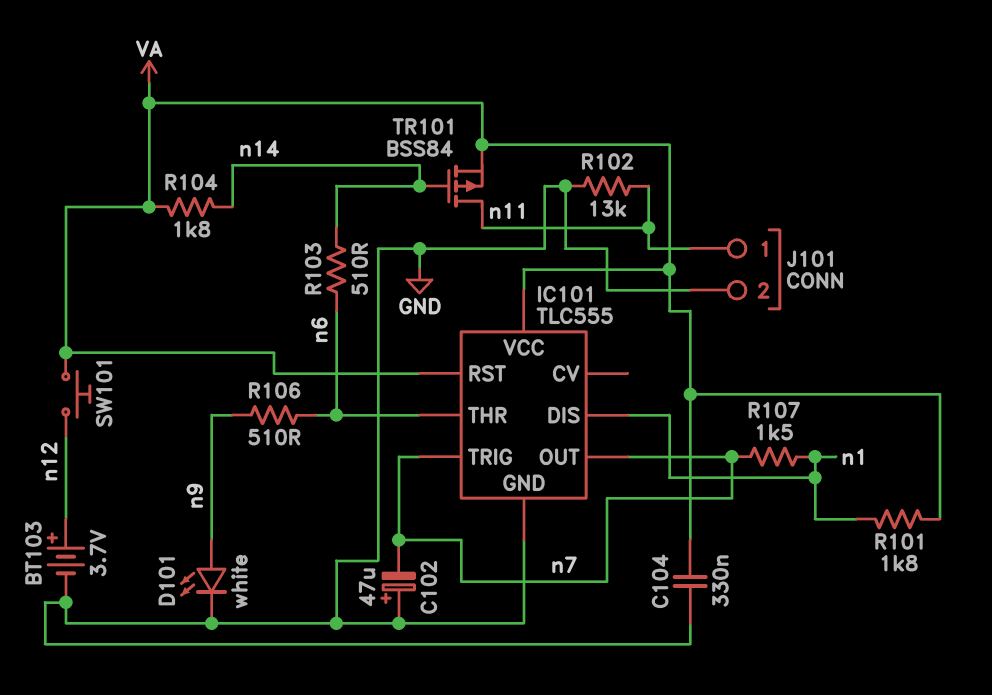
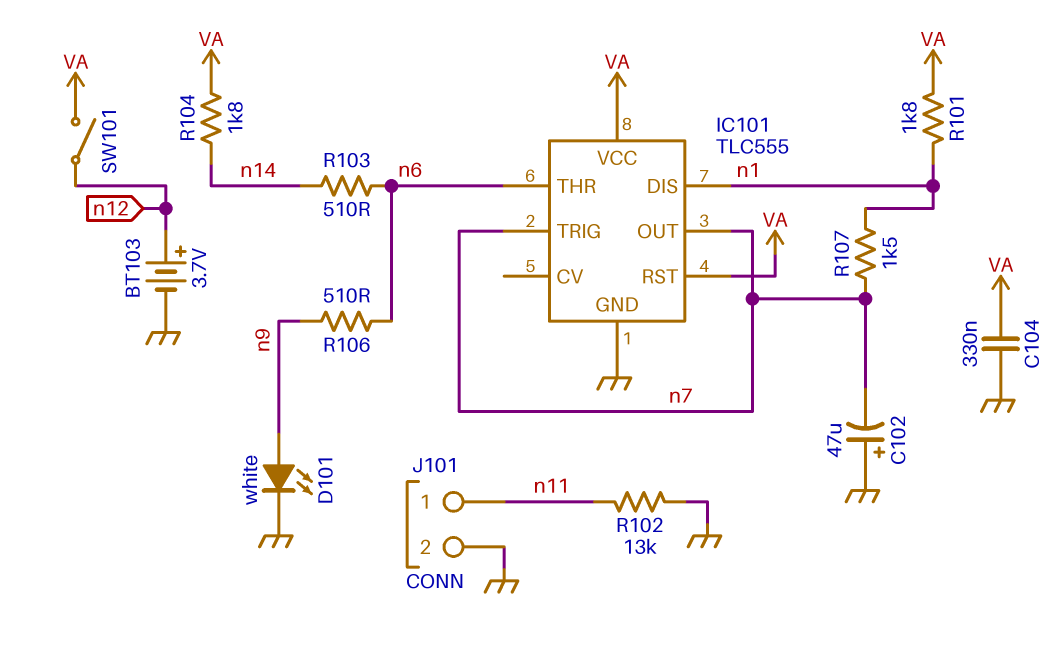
SW101: button (VA, n12) -> switch (VA, n12)
TR101: PMOS BSS84 (G n14, D n11, S VA) -> none

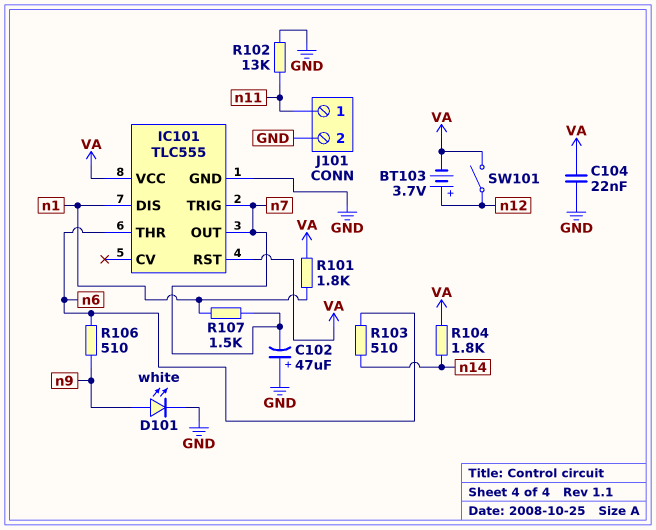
BT103: 3.7V (plus n12, minus GND) -> 3.7V (plus n12, minus VA)
C104: 330nF (GND, VA) -> 22nF (GND, VA)

